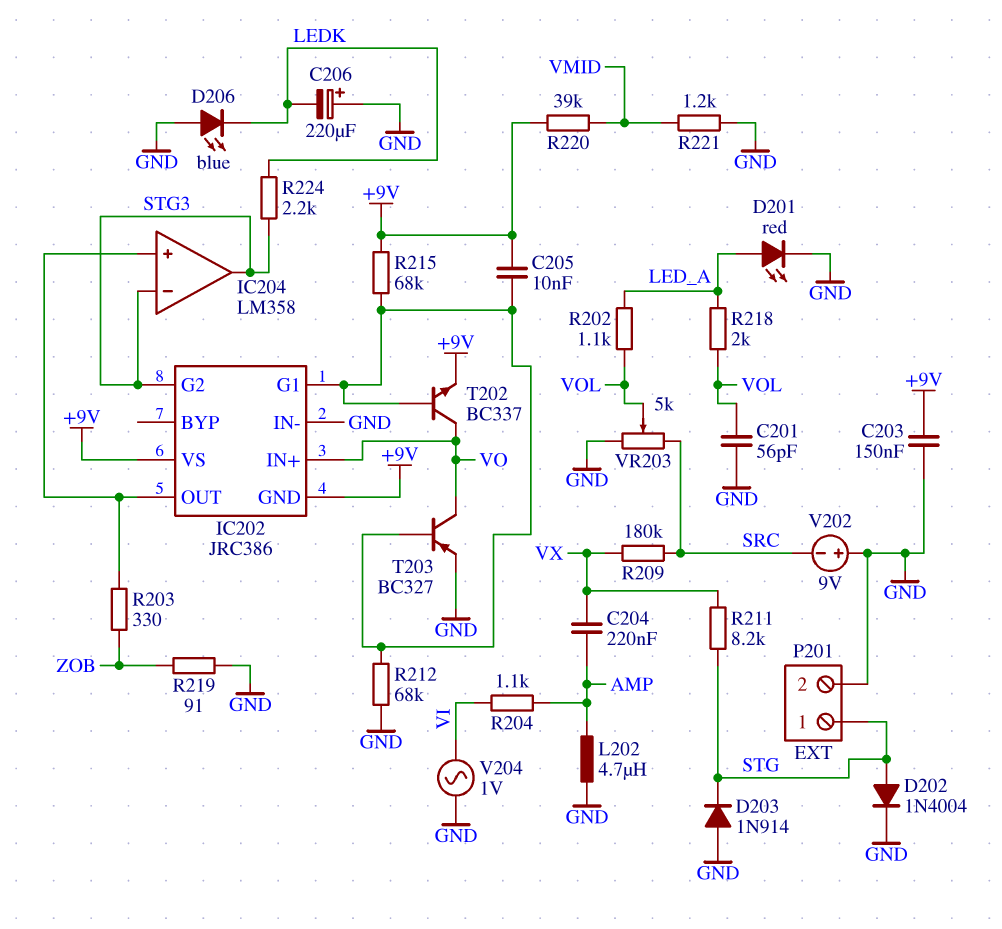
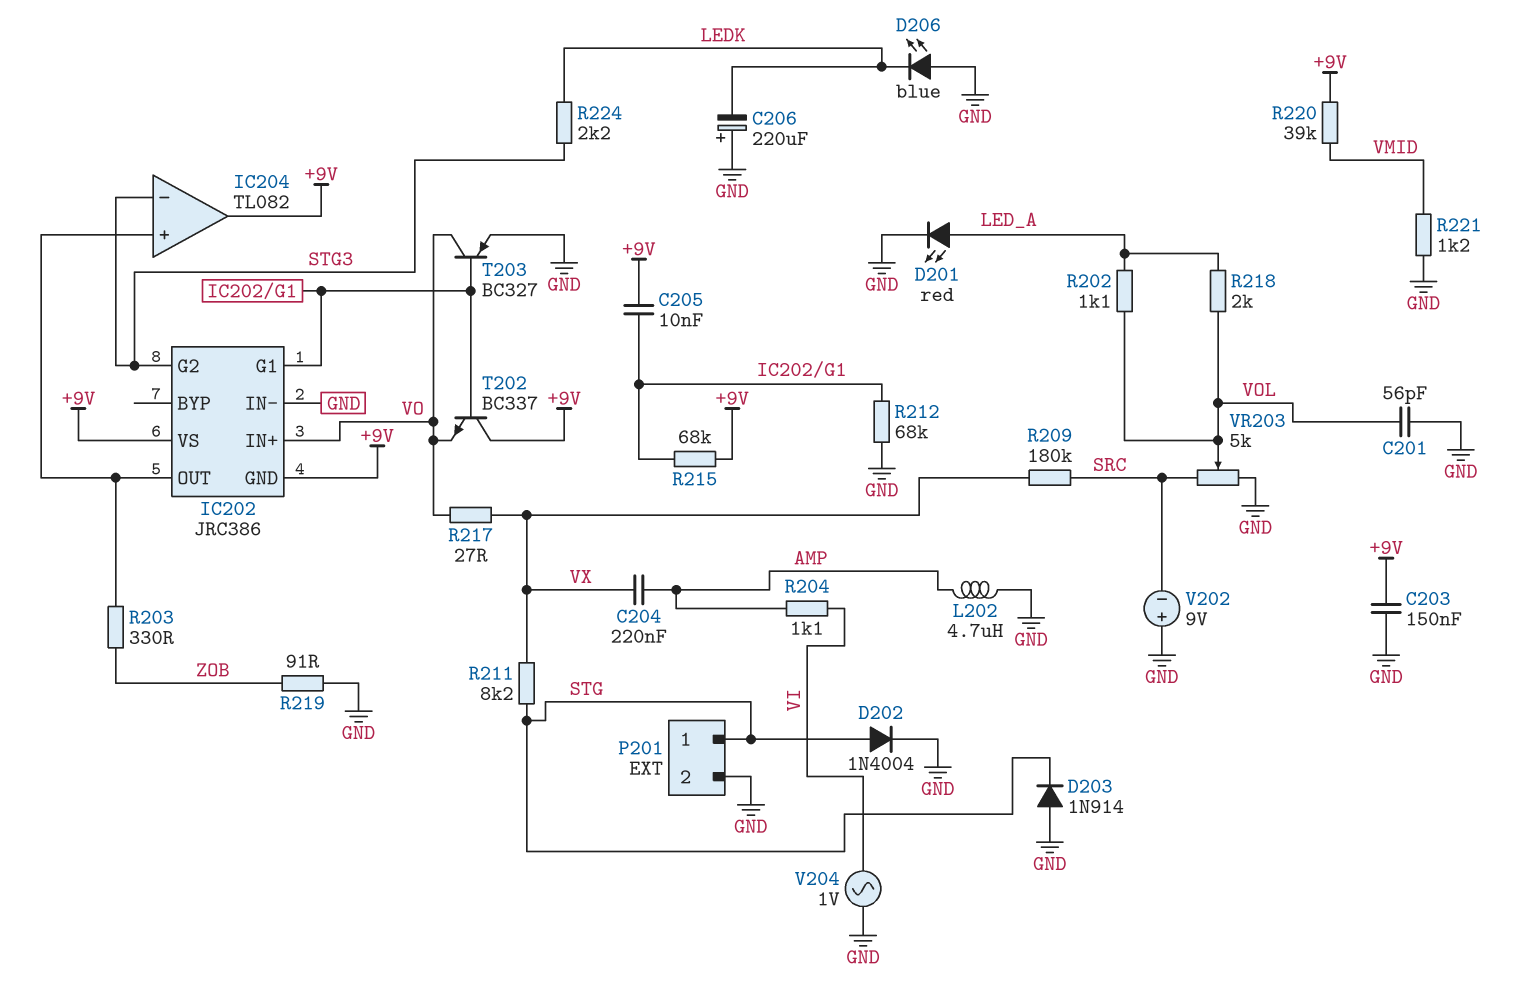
IC204: LM358 -> TL082
IC204 pin out: STG3 -> +9V
R217: none -> 27 (VO, VX)
T202: NPN BC337 (B IC202/G1, C VO, E +9V) -> NPN BC337 (B IC202/G1, C +9V, E VO)

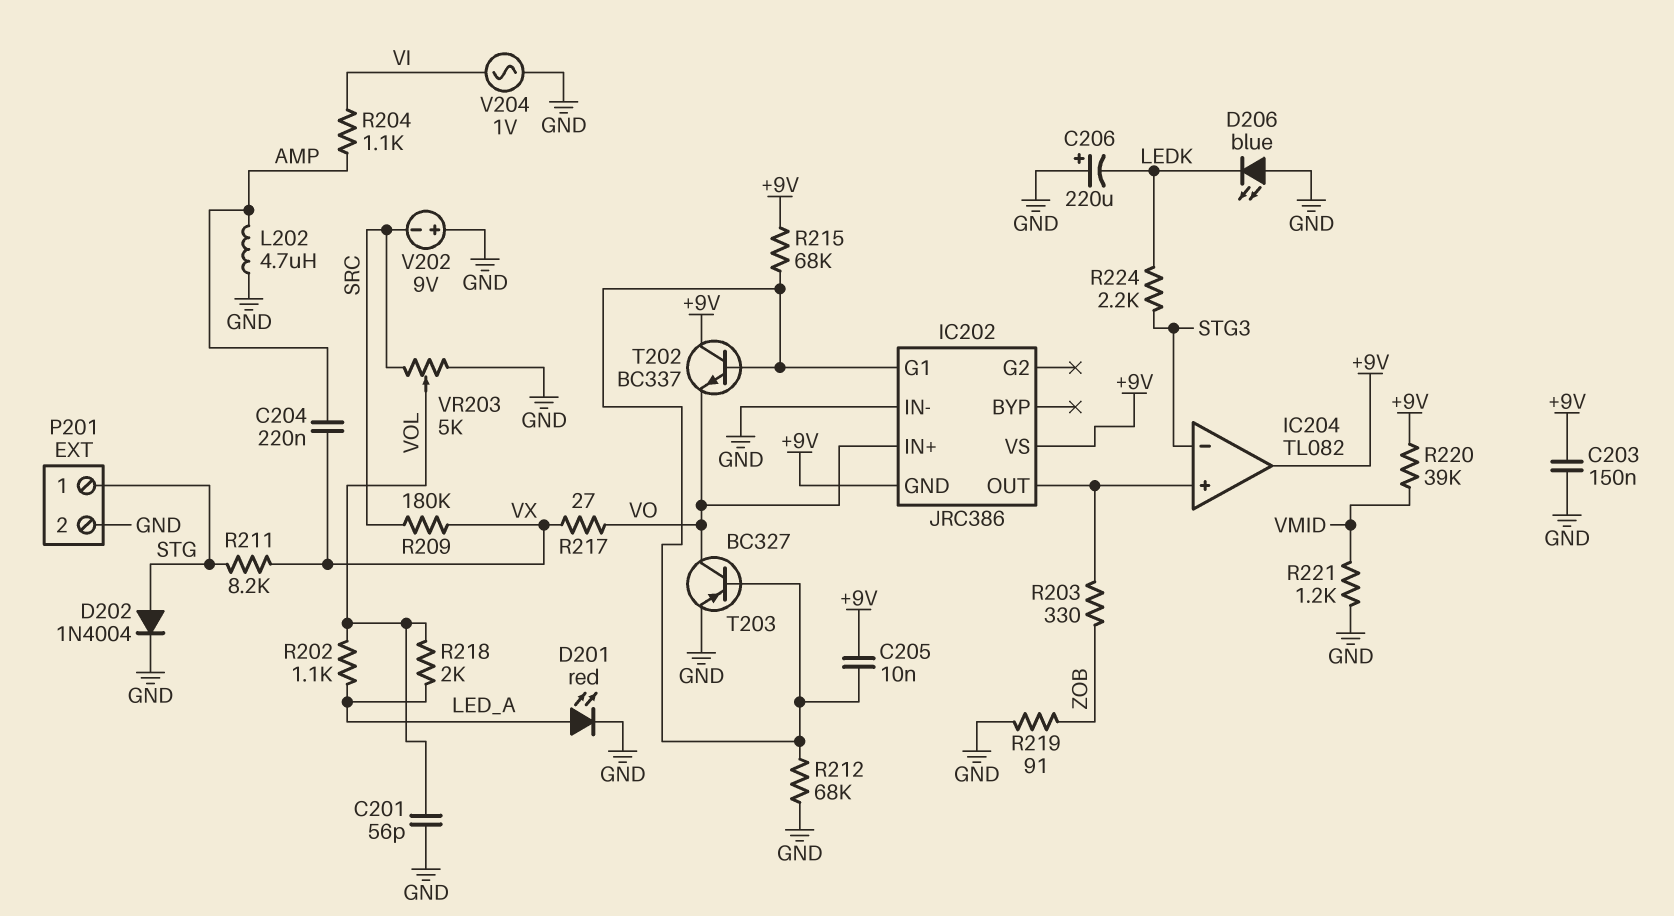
D203: diode 1N914 (A GND, K STG) -> none
IC202 pin G2: STG3 -> none

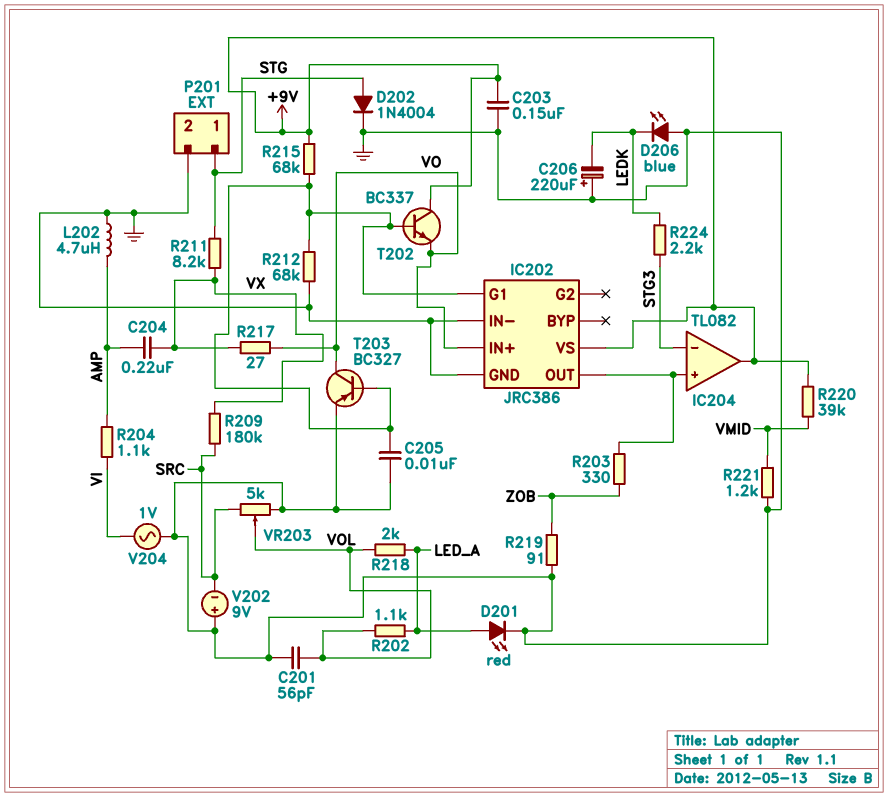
C205: 10nF (+9V, IC202/G1) -> 10nF (GND, IC202/G1)
IC202 pin GND: +9V -> GND

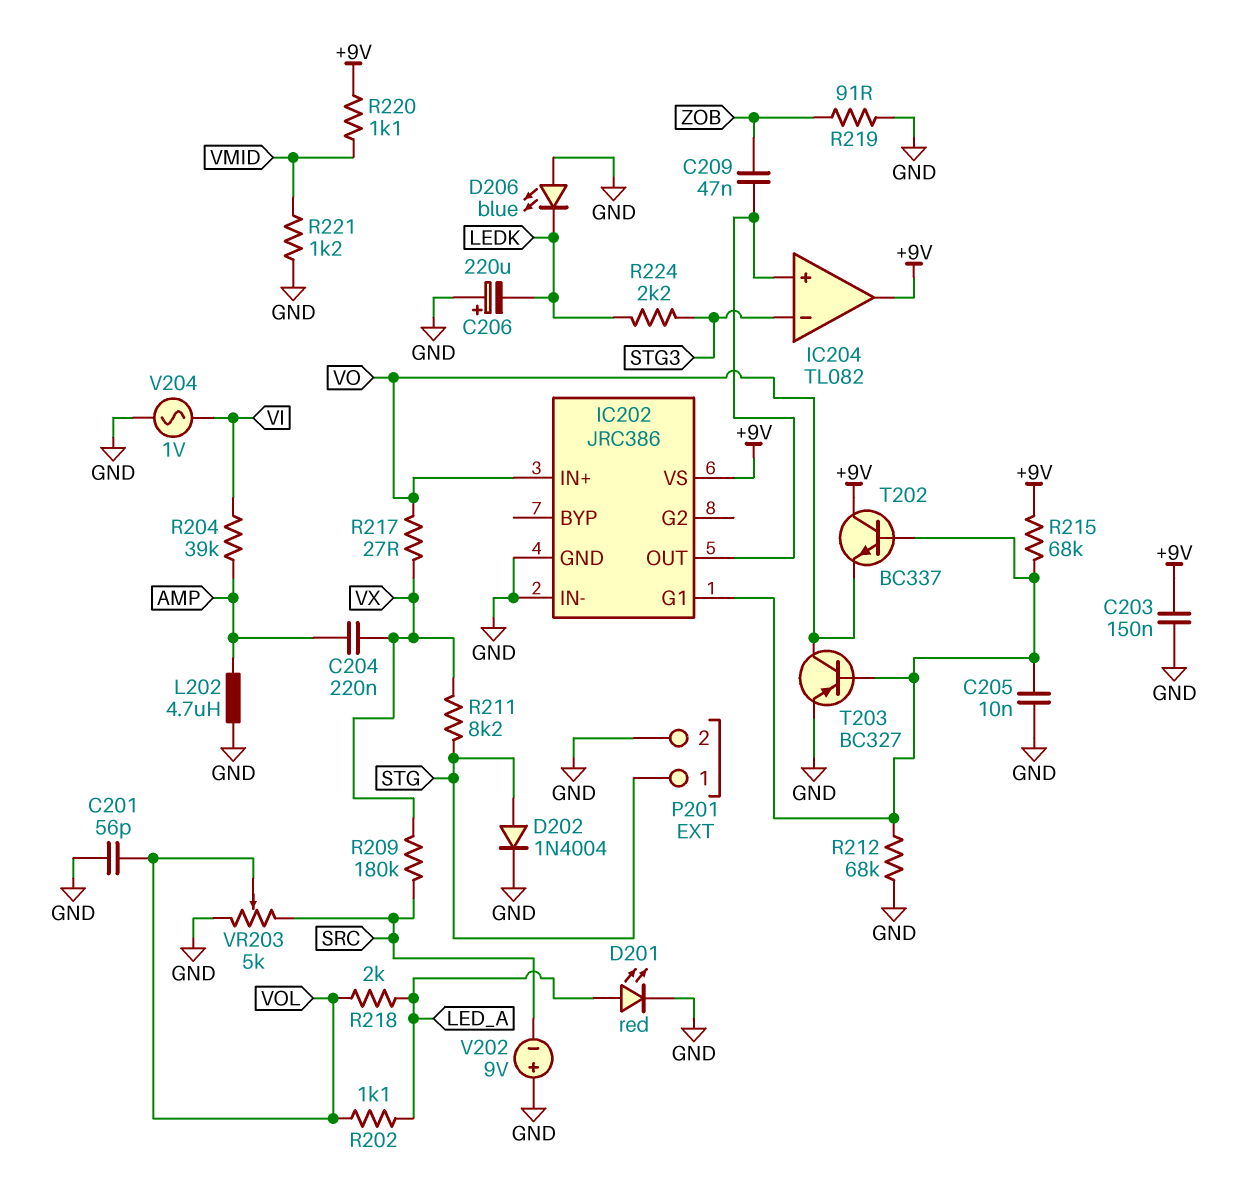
C209: none -> 47nF (IC202/OUT, ZOB)
R203: 330 (IC202/OUT, ZOB) -> none
R204: 1.1k (AMP, VI) -> 39k (AMP, VI)
R220: 39k (+9V, VMID) -> 1.1k (+9V, VMID)

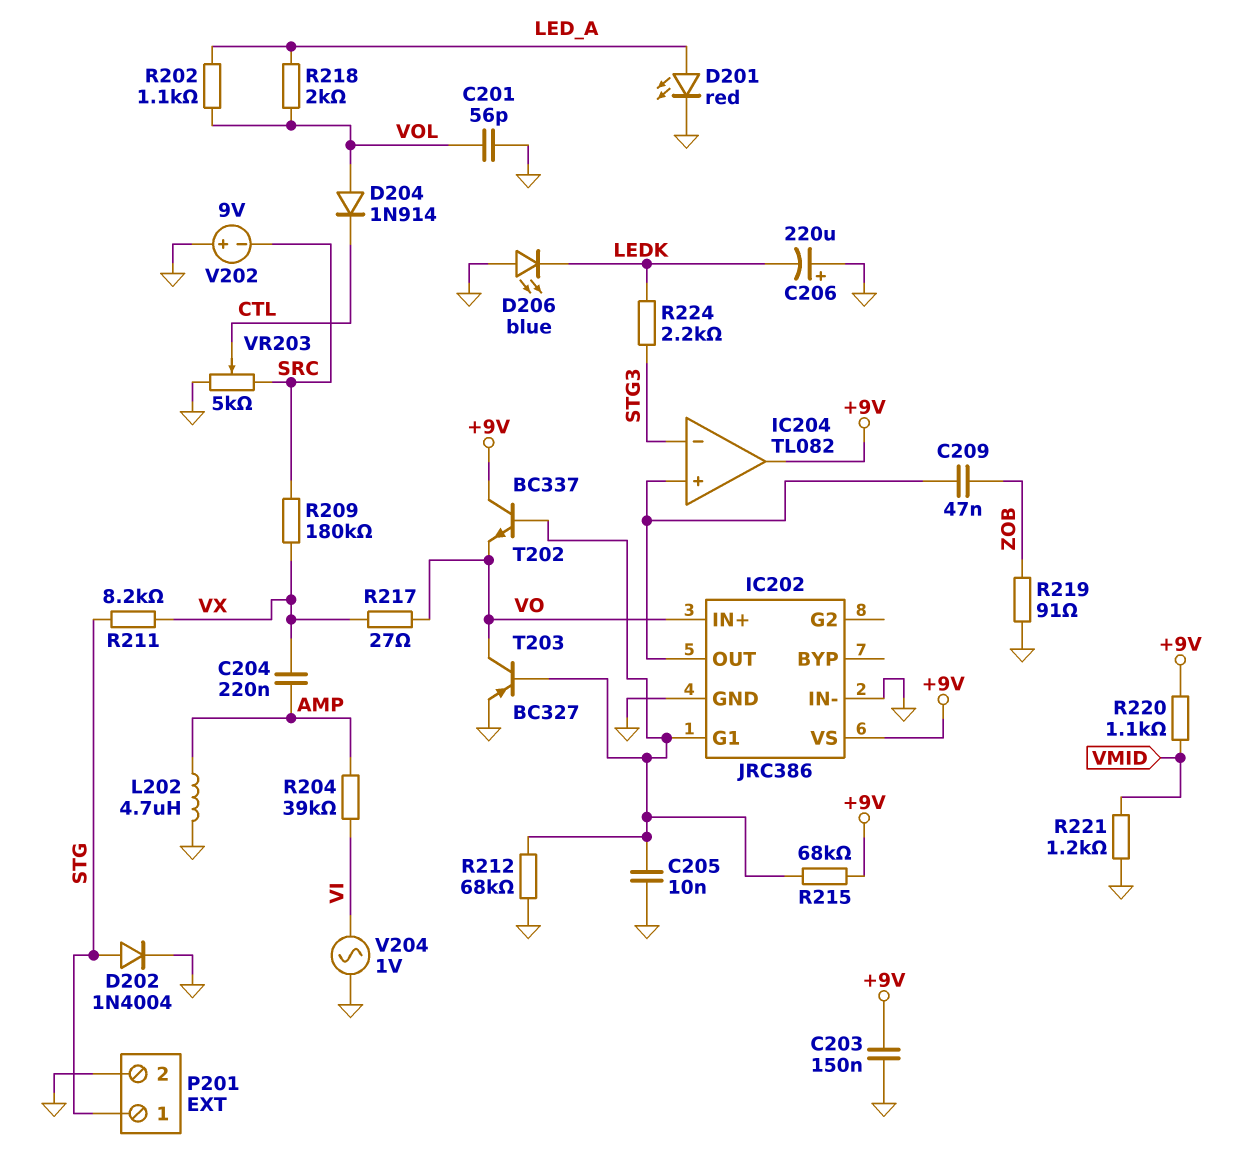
D204: none -> diode 1N914 (A VOL, K CTL)
VR203: 5k (GND, SRC, wiper VOL) -> 5k (GND, SRC, wiper CTL)

